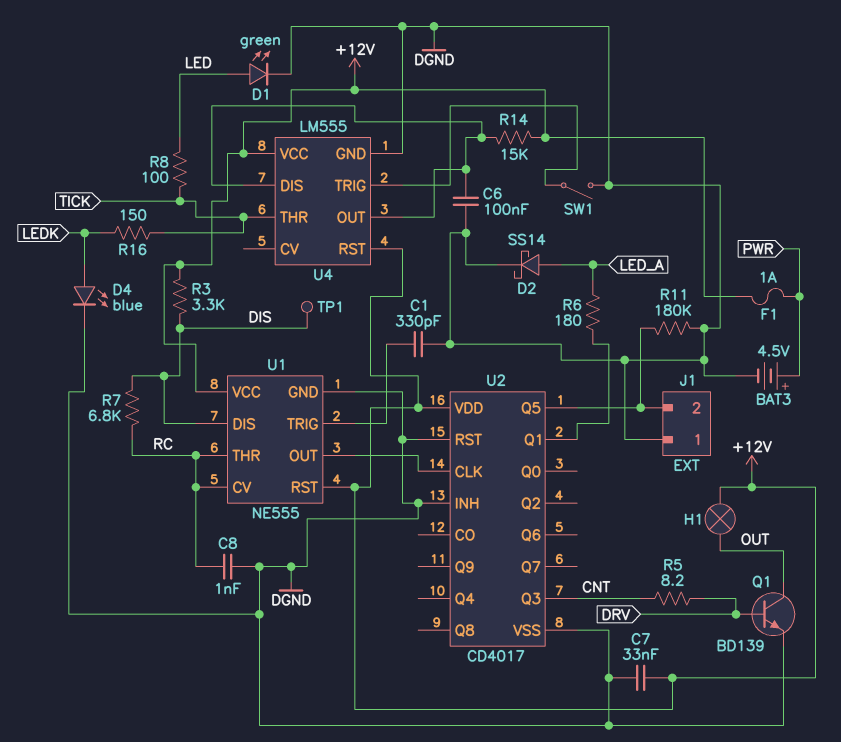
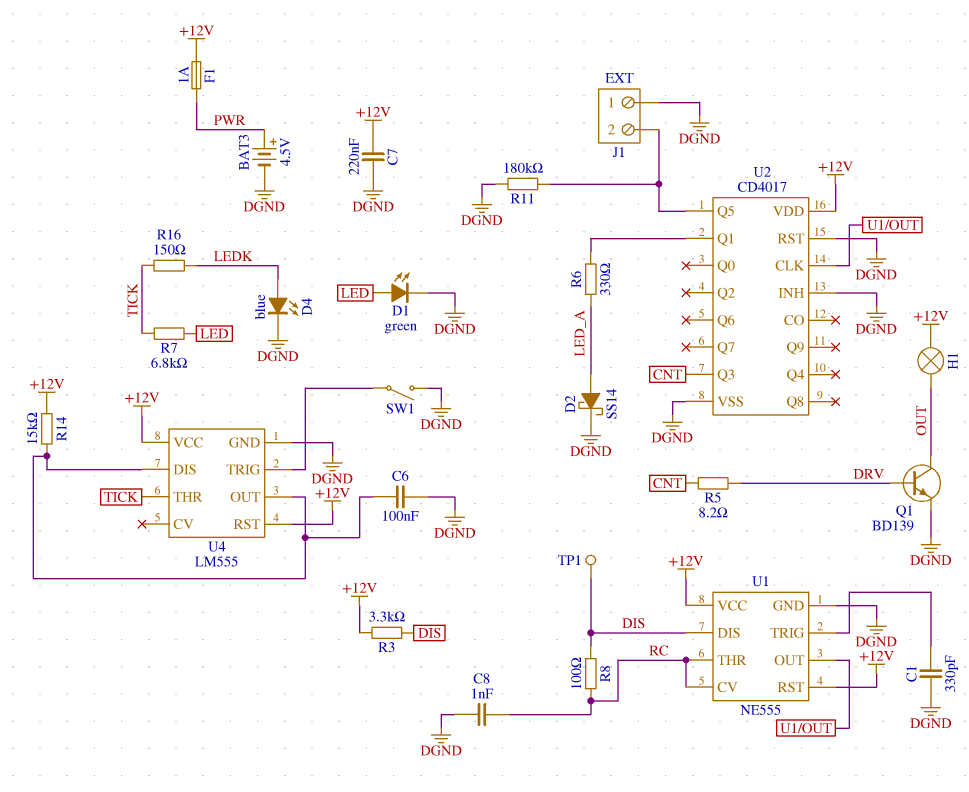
C7: 33nF (+12V, DGND) -> 220nF (+12V, DGND)
R6: 180 (LED_A, U2/Q1) -> 330 (LED_A, U2/Q1)
R7: 6.8k (DIS, RC) -> 6.8k (LED, TICK)
R8: 100 (LED, TICK) -> 100 (DIS, RC)

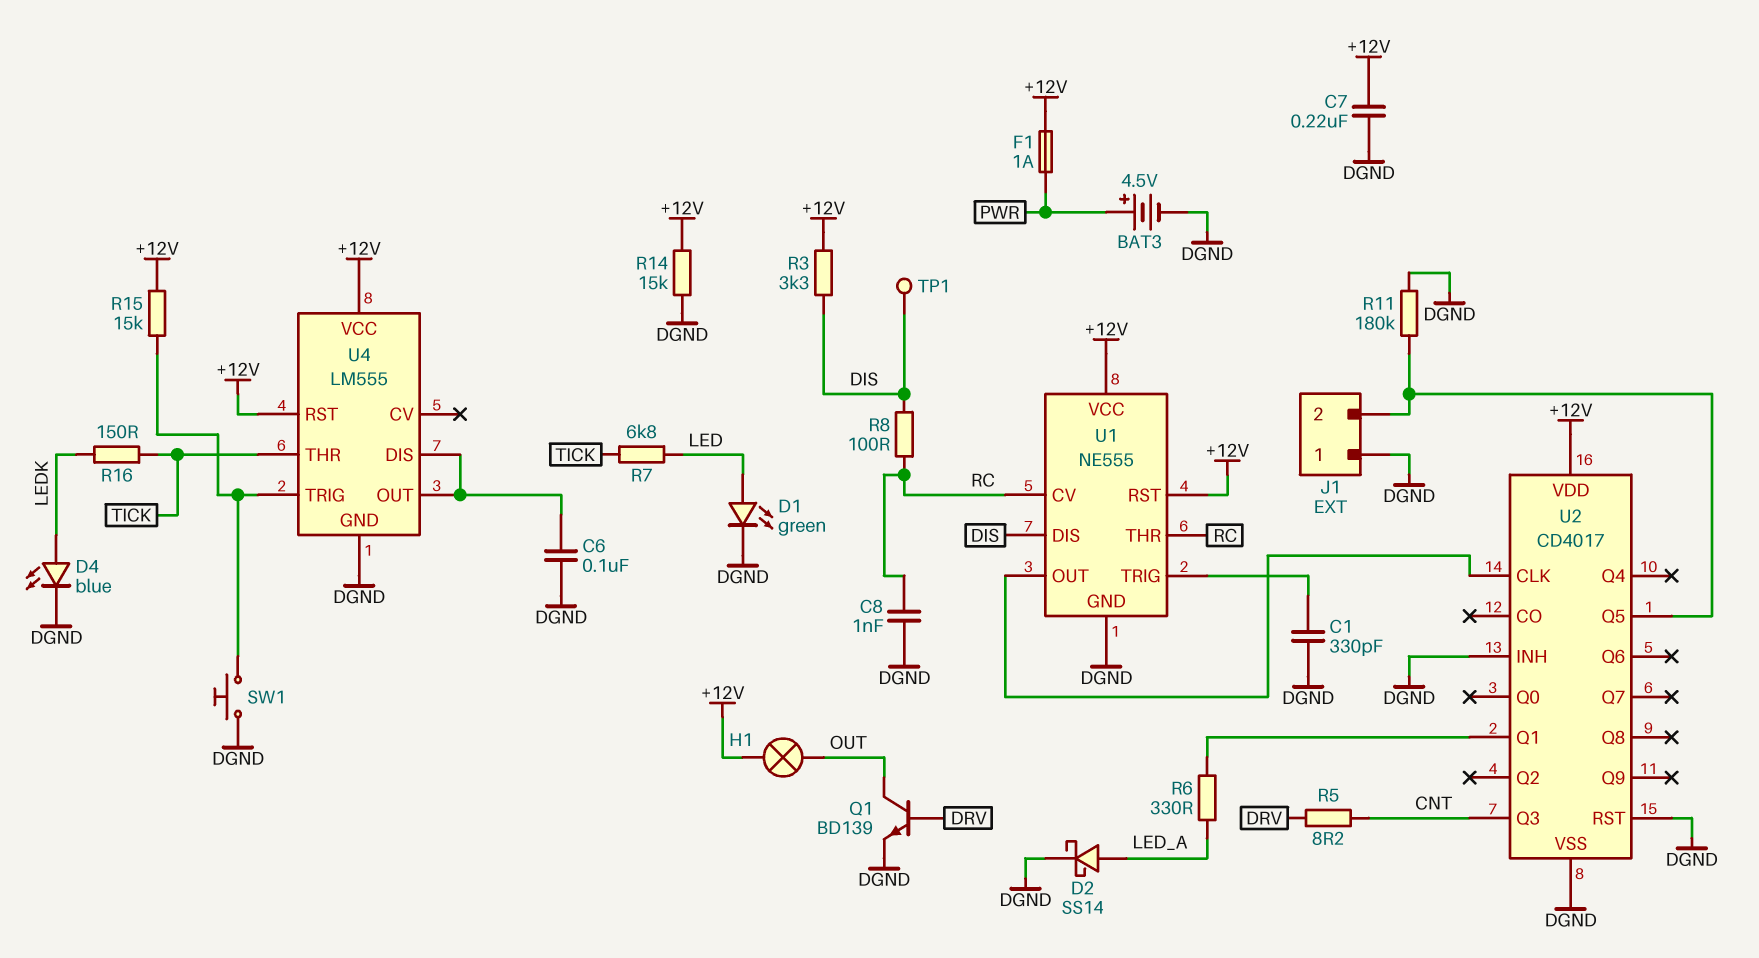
R14: 15k (+12V, U4/DIS) -> 15k (+12V, DGND)
R15: none -> 15k (+12V, U4/TRIG)
SW1: switch (DGND, U4/TRIG) -> button (DGND, U4/TRIG)

